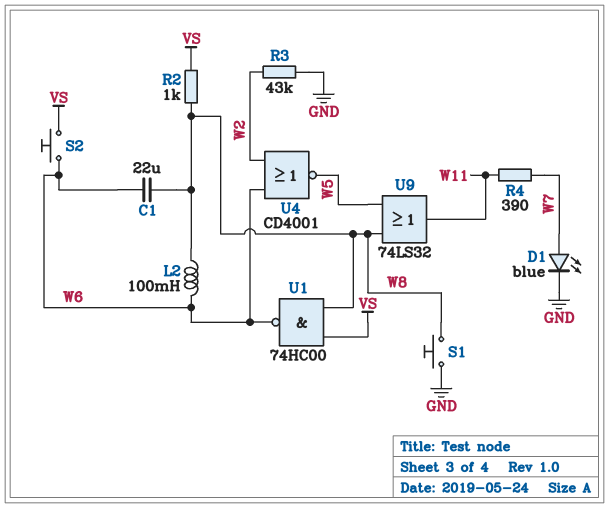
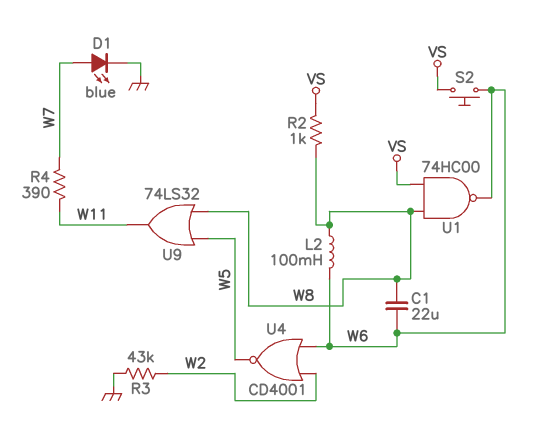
S1: button (GND, W8) -> none

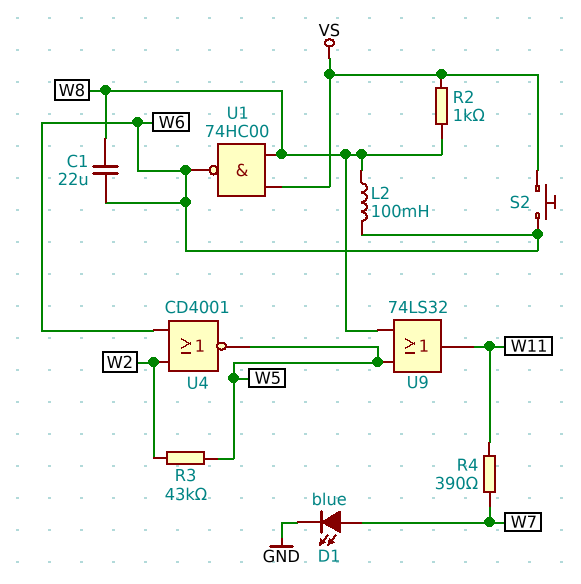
R3: 43k (GND, W2) -> 43k (W2, W5)

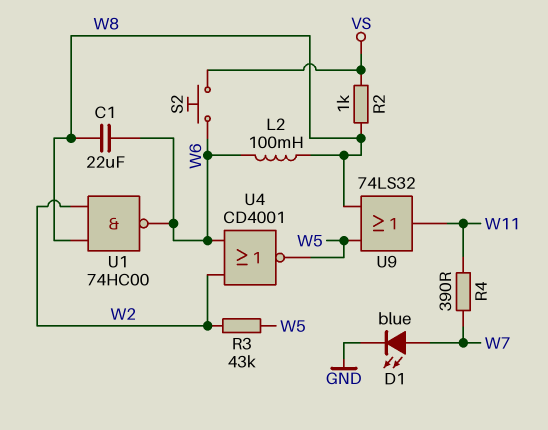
U1: NAND 74HC00 (in VS, in W8, out W6) -> NAND 74HC00 (in W2, in W8, out W6)

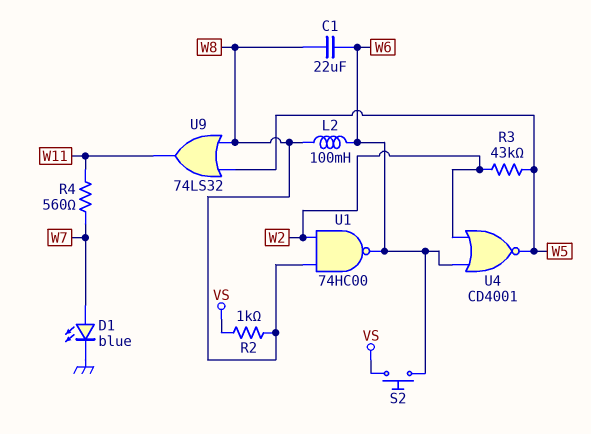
R4: 390 (W7, W11) -> 560 (W7, W11)

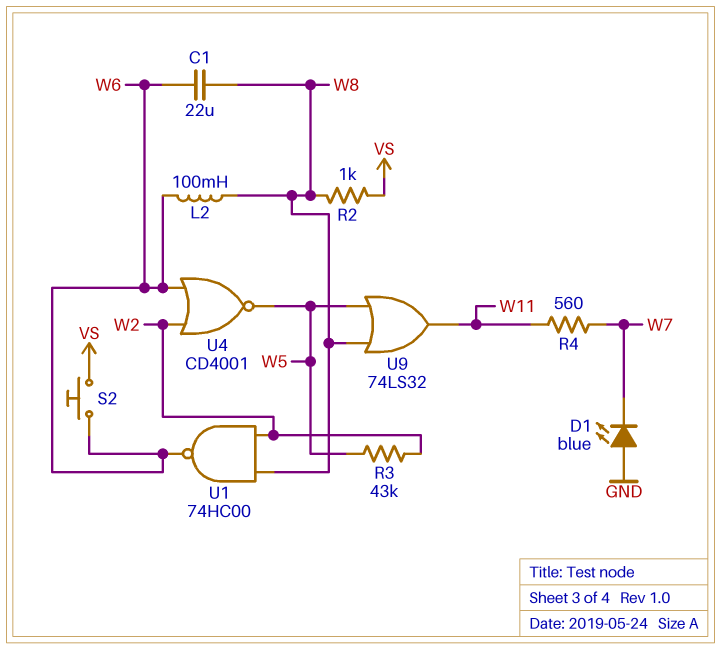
D1: LED blue (A W7, K GND) -> LED blue (A GND, K W7)

